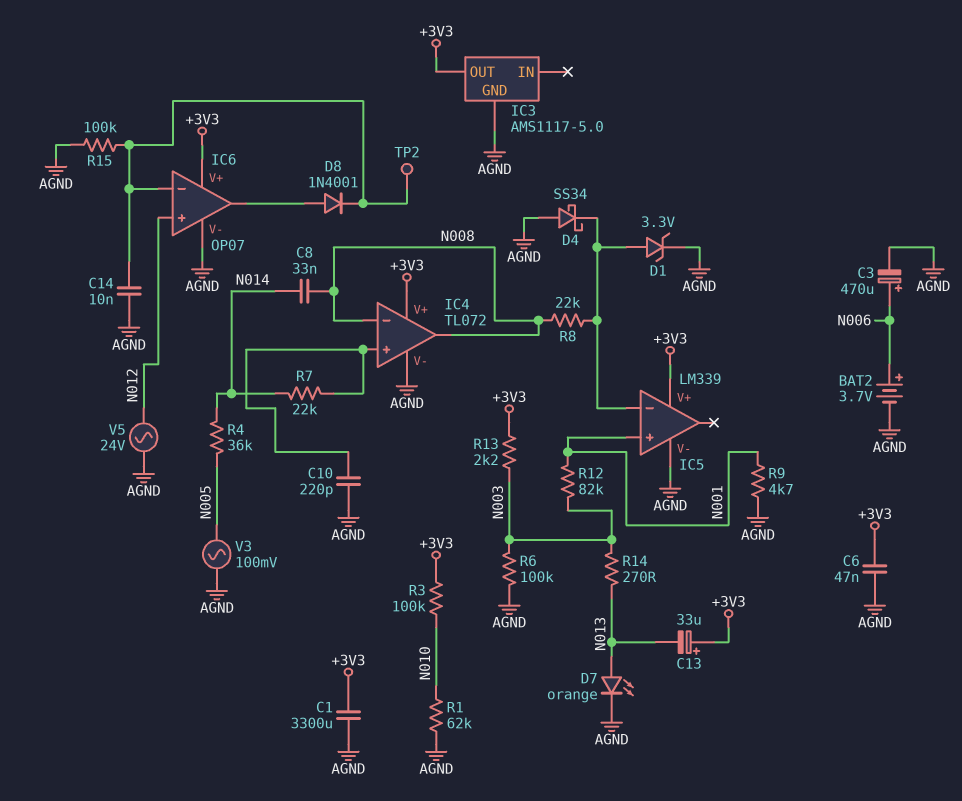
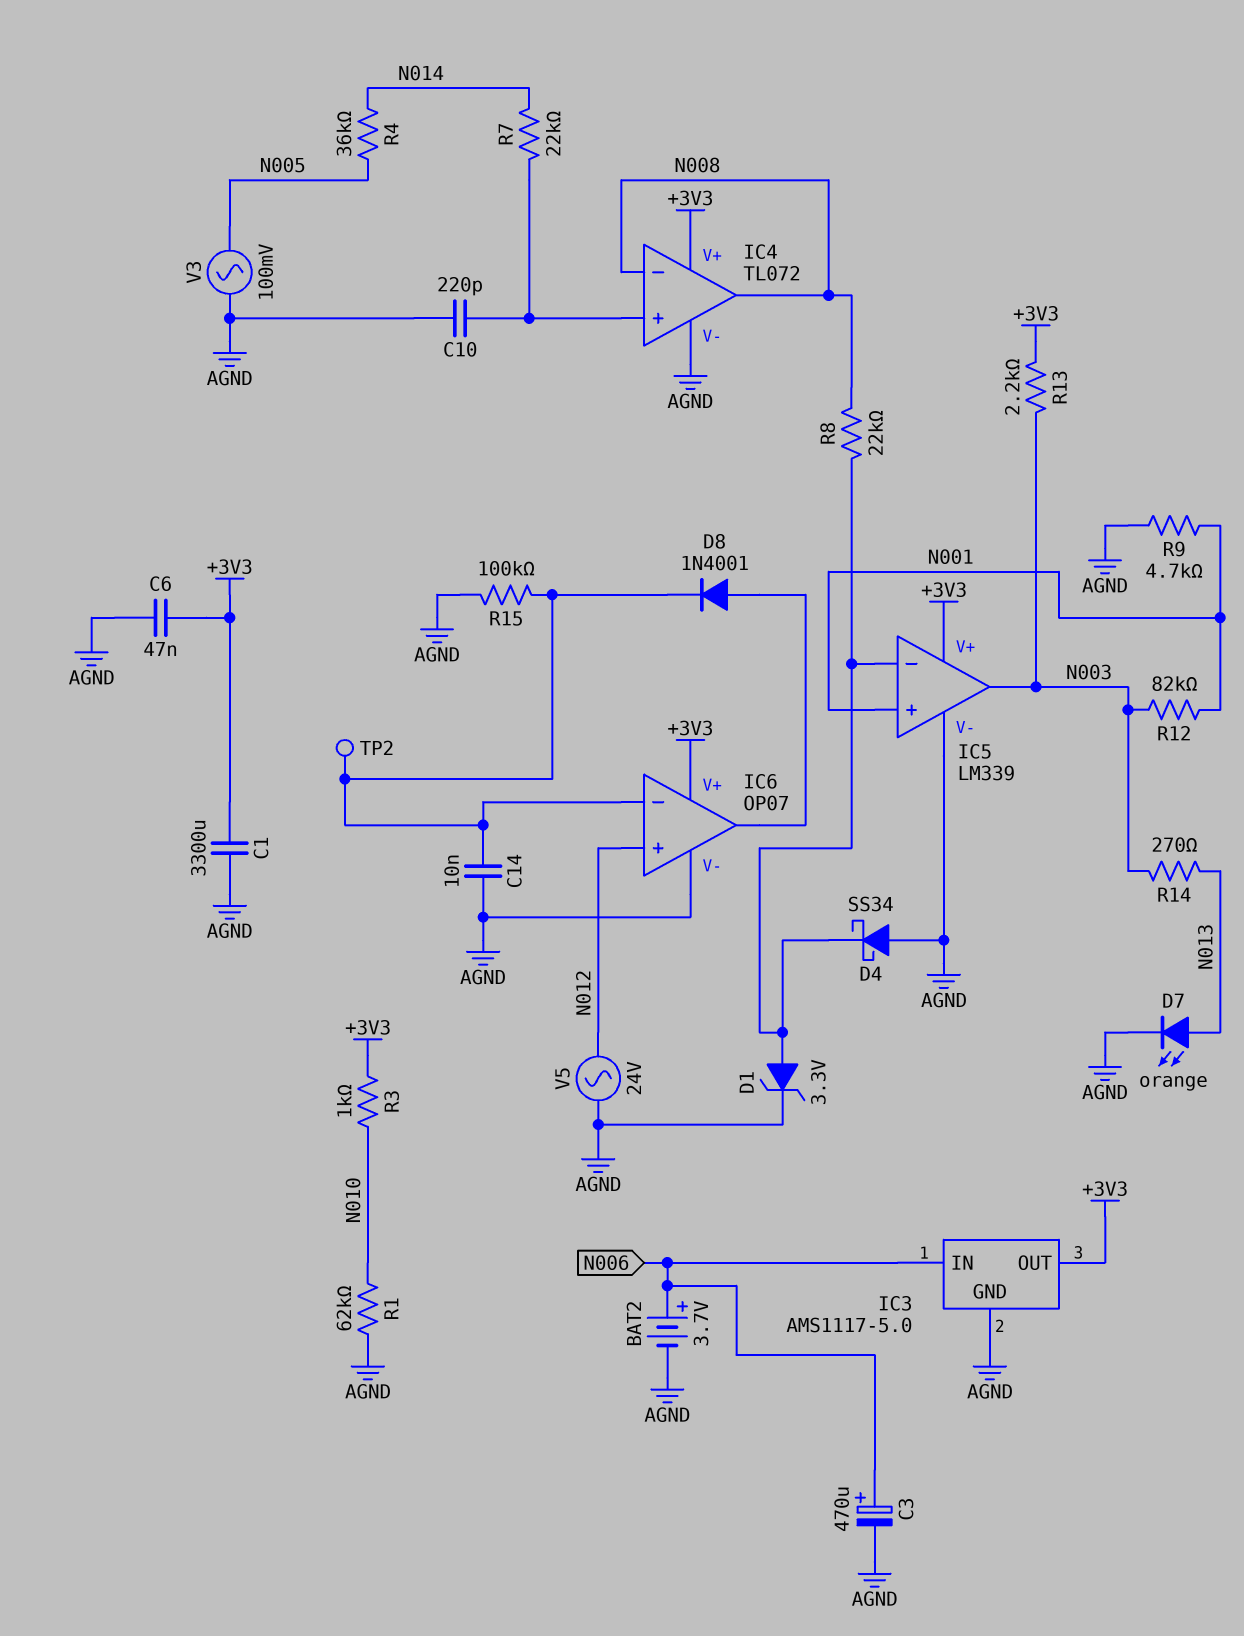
C8: 33nF (N008, N014) -> none
C13: 33uF (plus +3V3, minus N013) -> none
IC3 pin IN: none -> N006
IC5 pin out: none -> N003
R3: 100k (+3V3, N010) -> 1k (+3V3, N010)
R6: 100k (AGND, N003) -> none

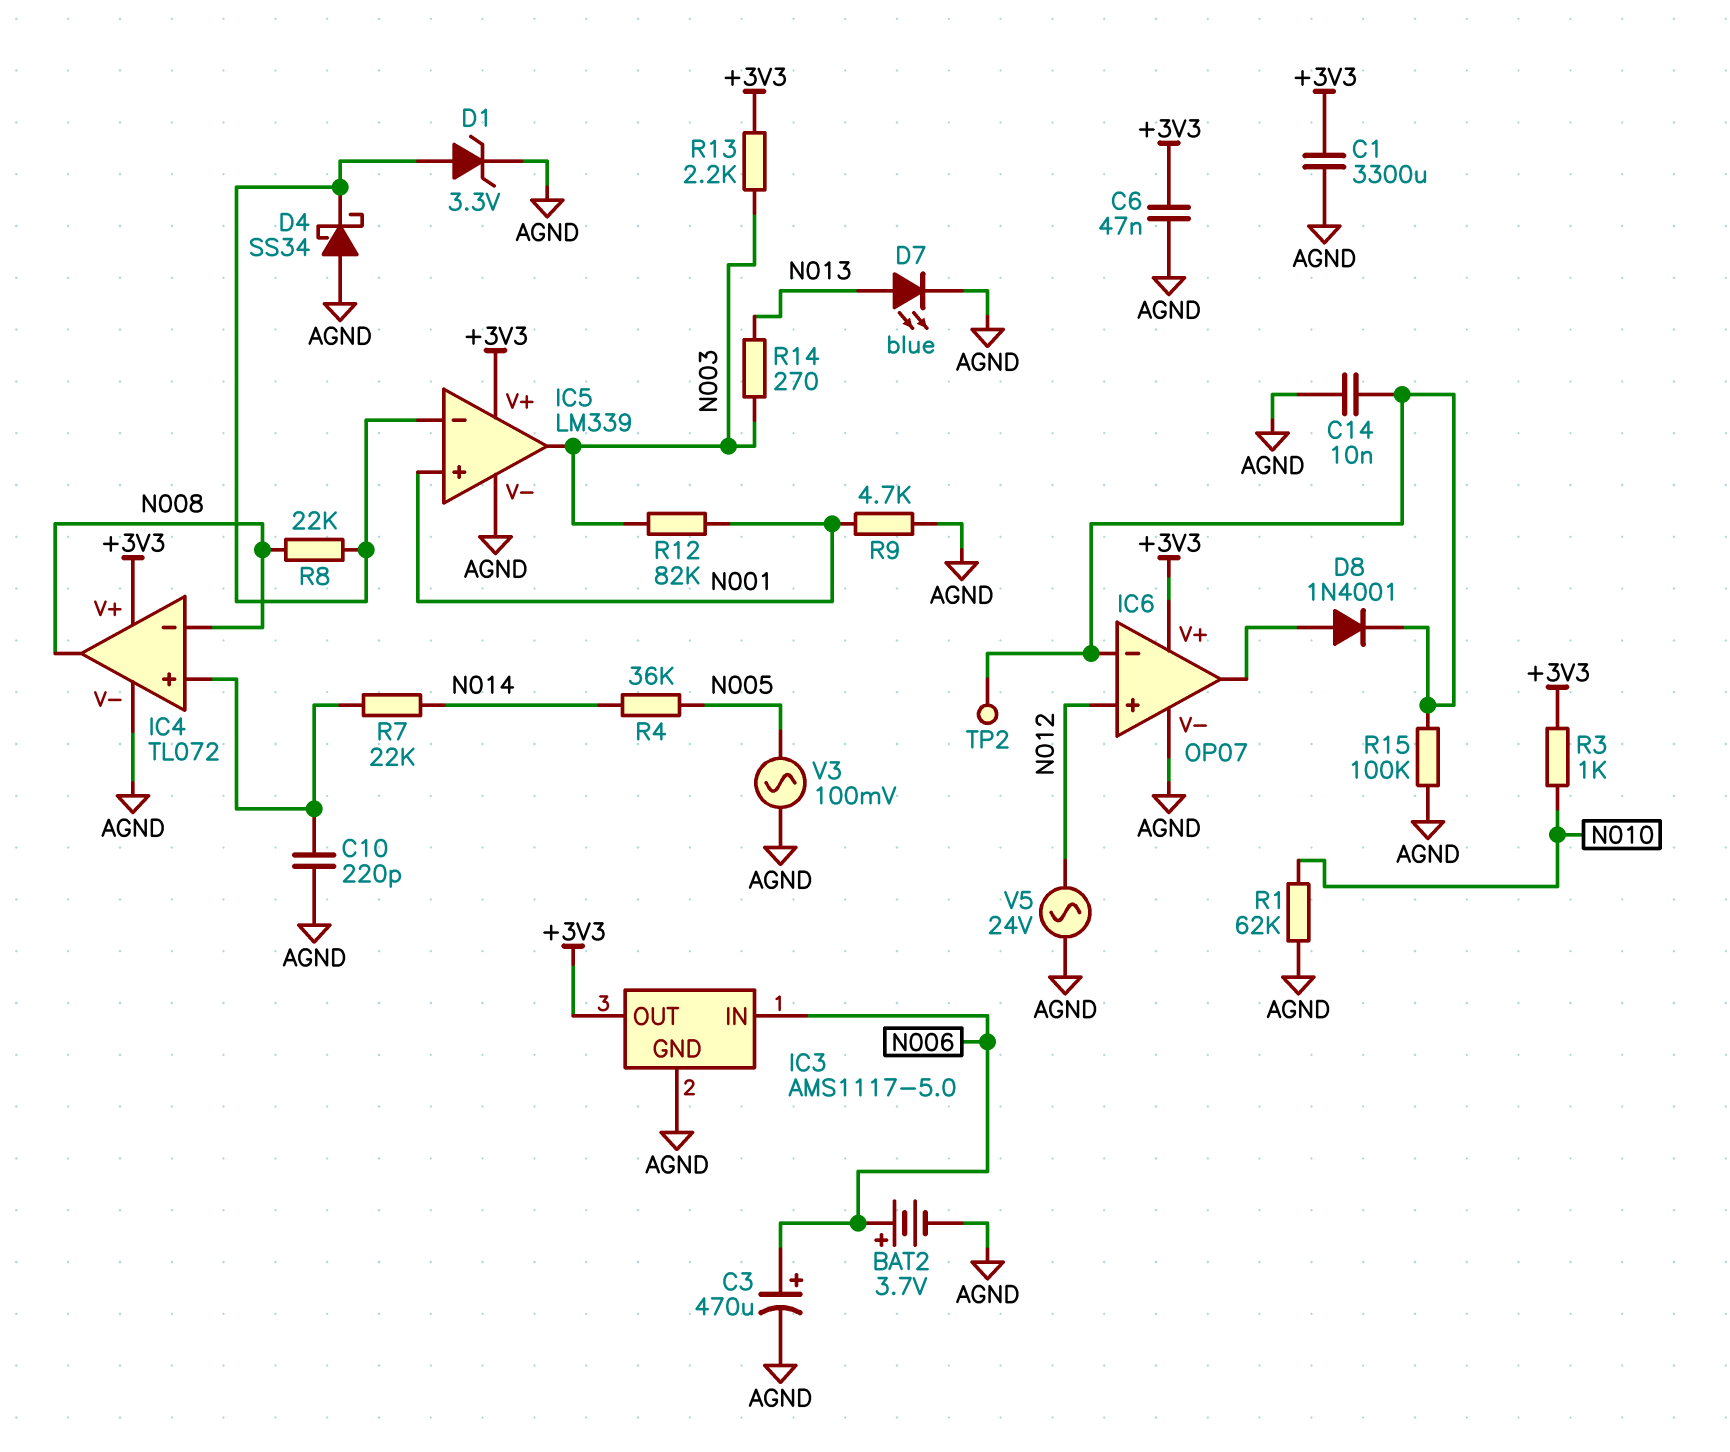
D7: LED orange (A N013, K AGND) -> LED blue (A N013, K AGND)

